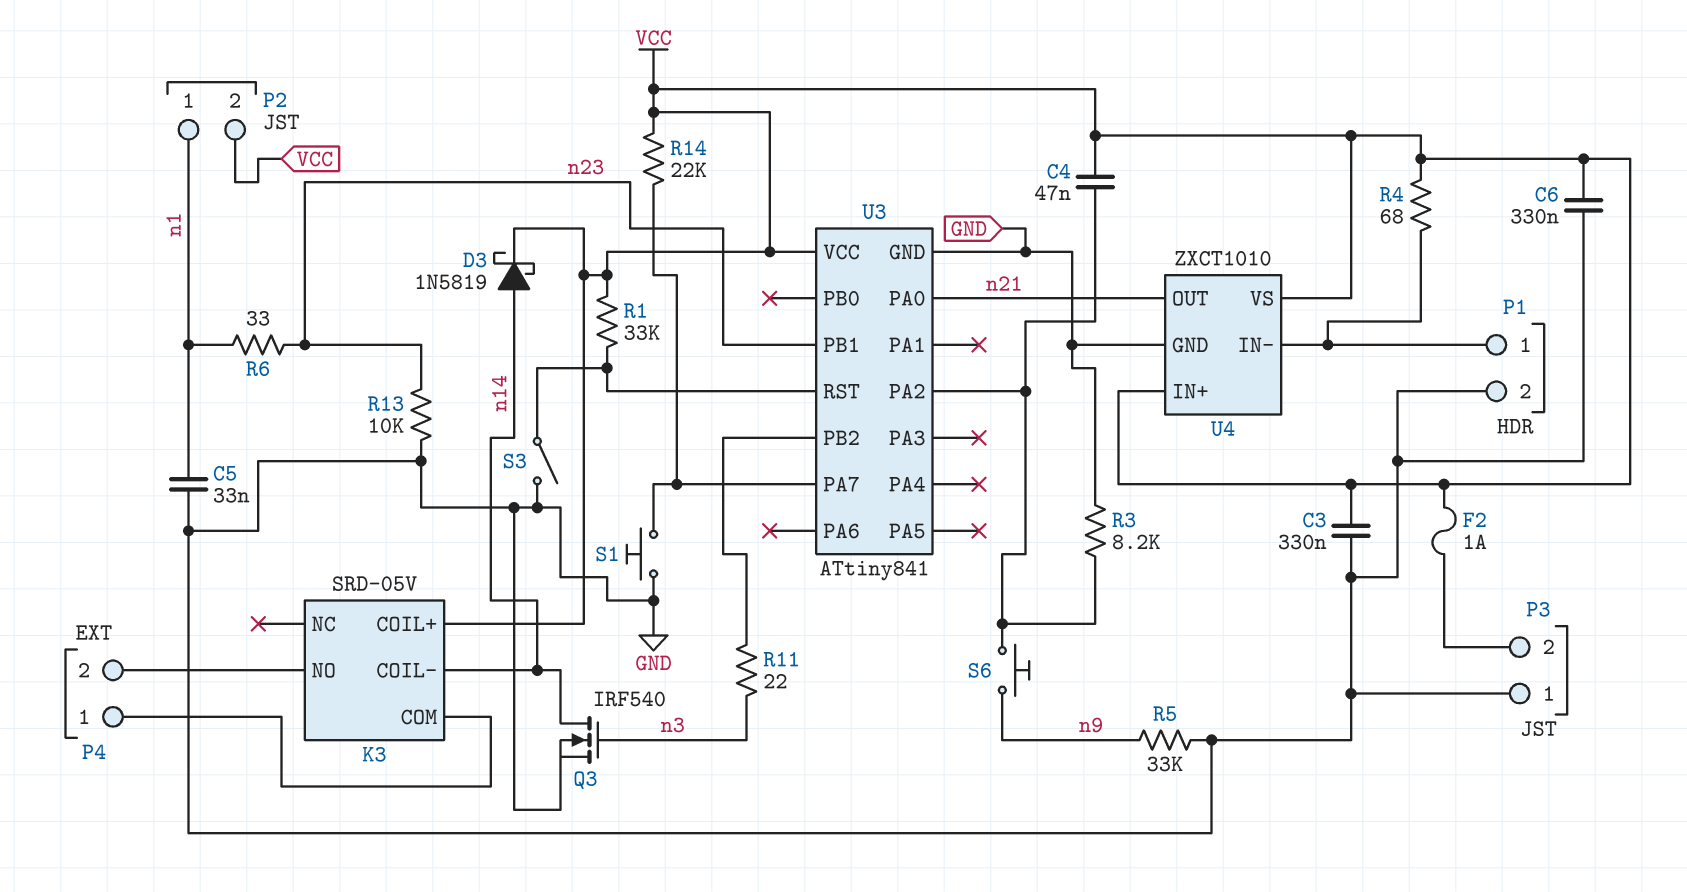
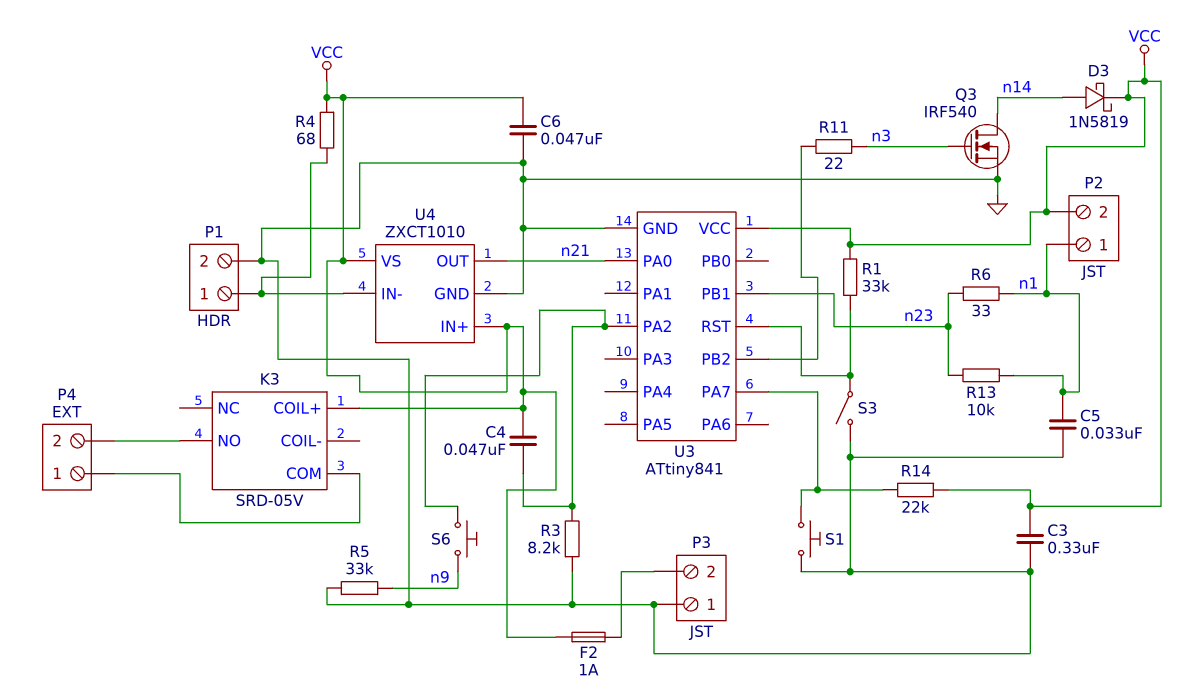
C6: 330nF (GND, VCC) -> 47nF (GND, VCC)
K3 pin COIL-: n14 -> none
R13: 10k (GND, n23) -> 10k (n1, n23)

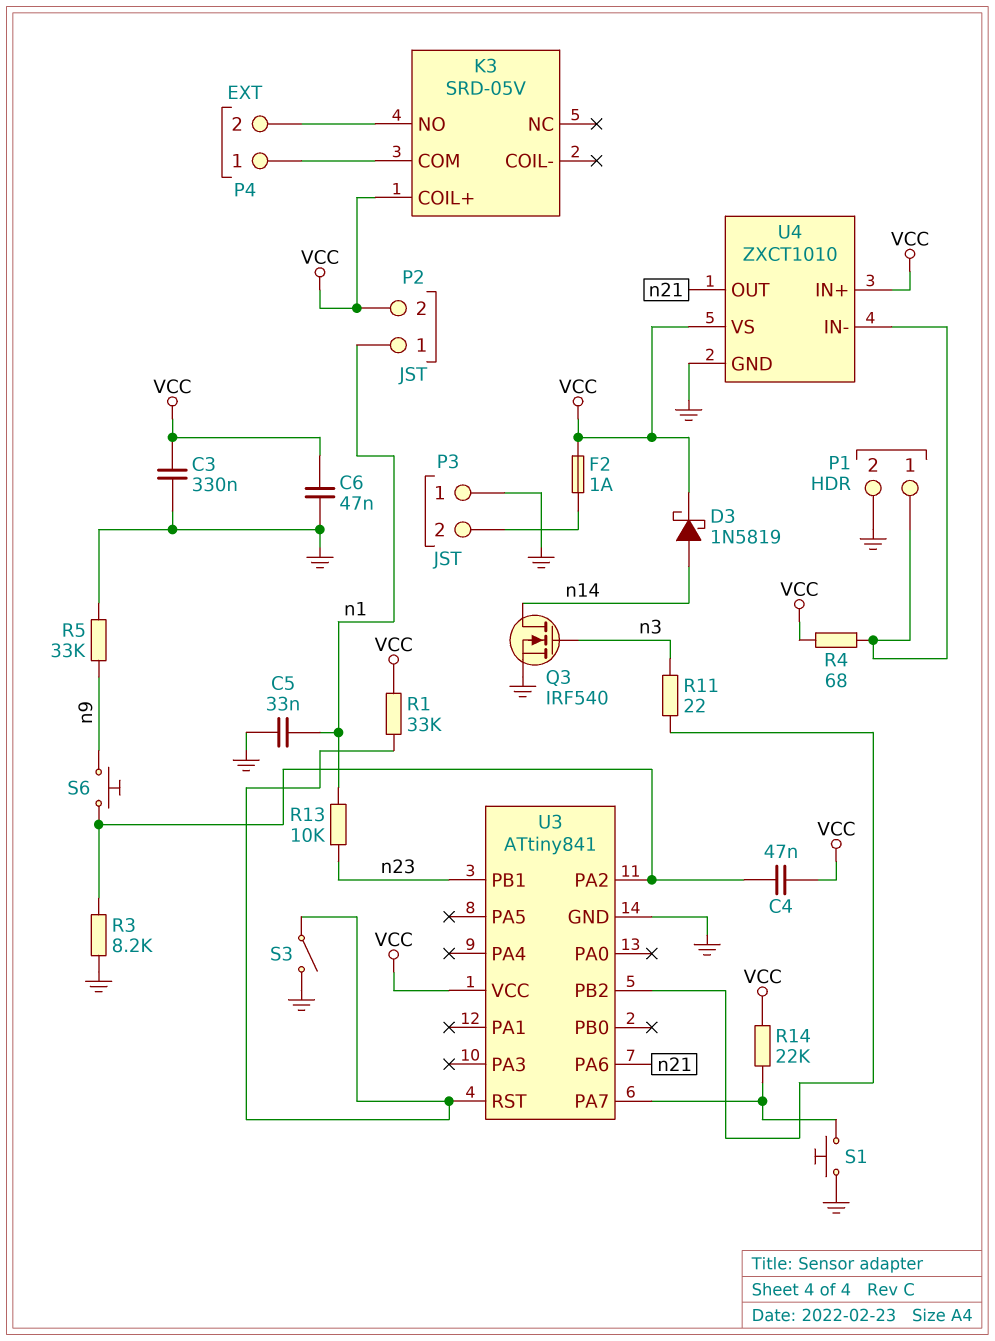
R6: 33 (n1, n23) -> none
U3 pin PA0: n21 -> none
U3 pin PA6: none -> n21

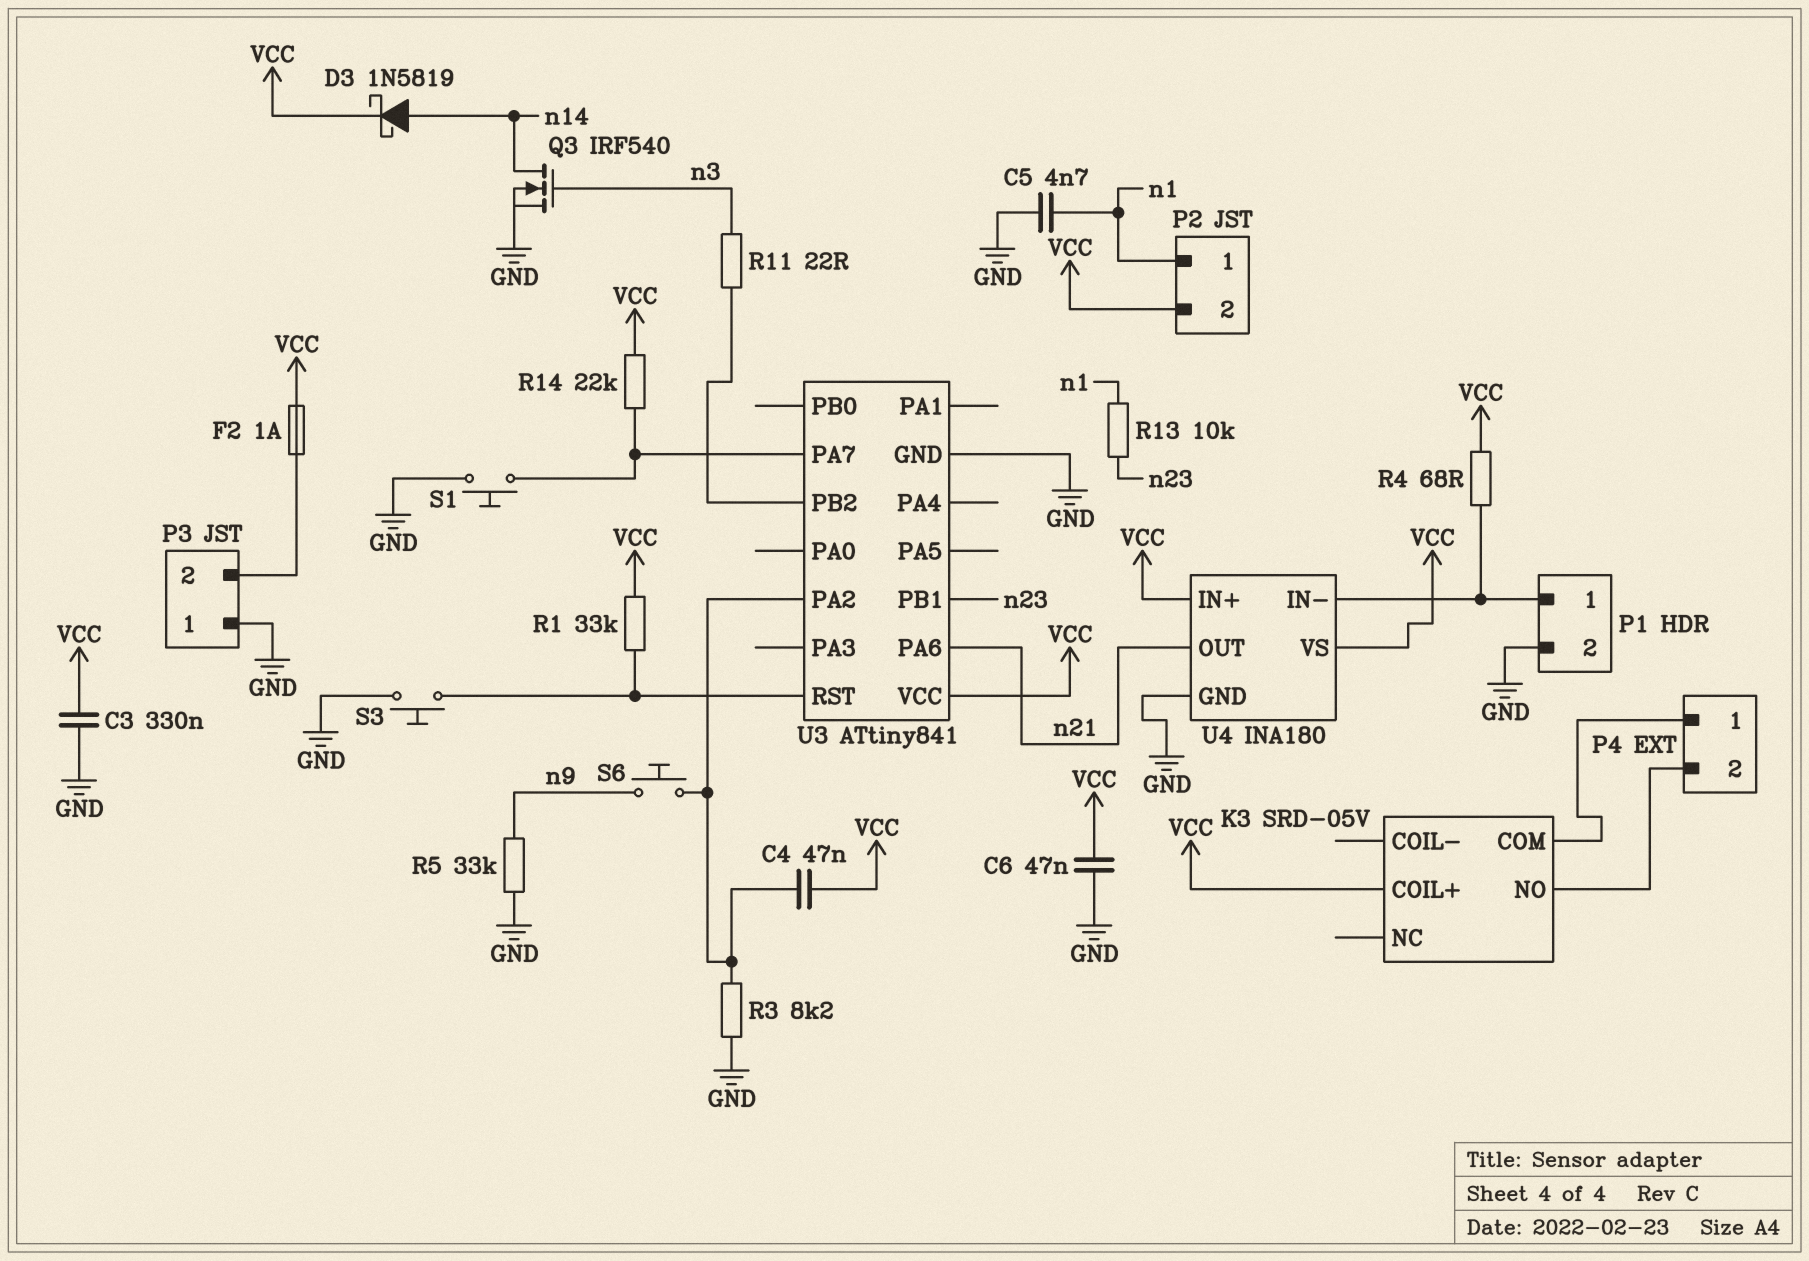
C5: 33nF (GND, n1) -> 4.7nF (GND, n1)
S3: switch (GND, U3/RST) -> button (GND, U3/RST)
U4: ZXCT1010 -> INA180

